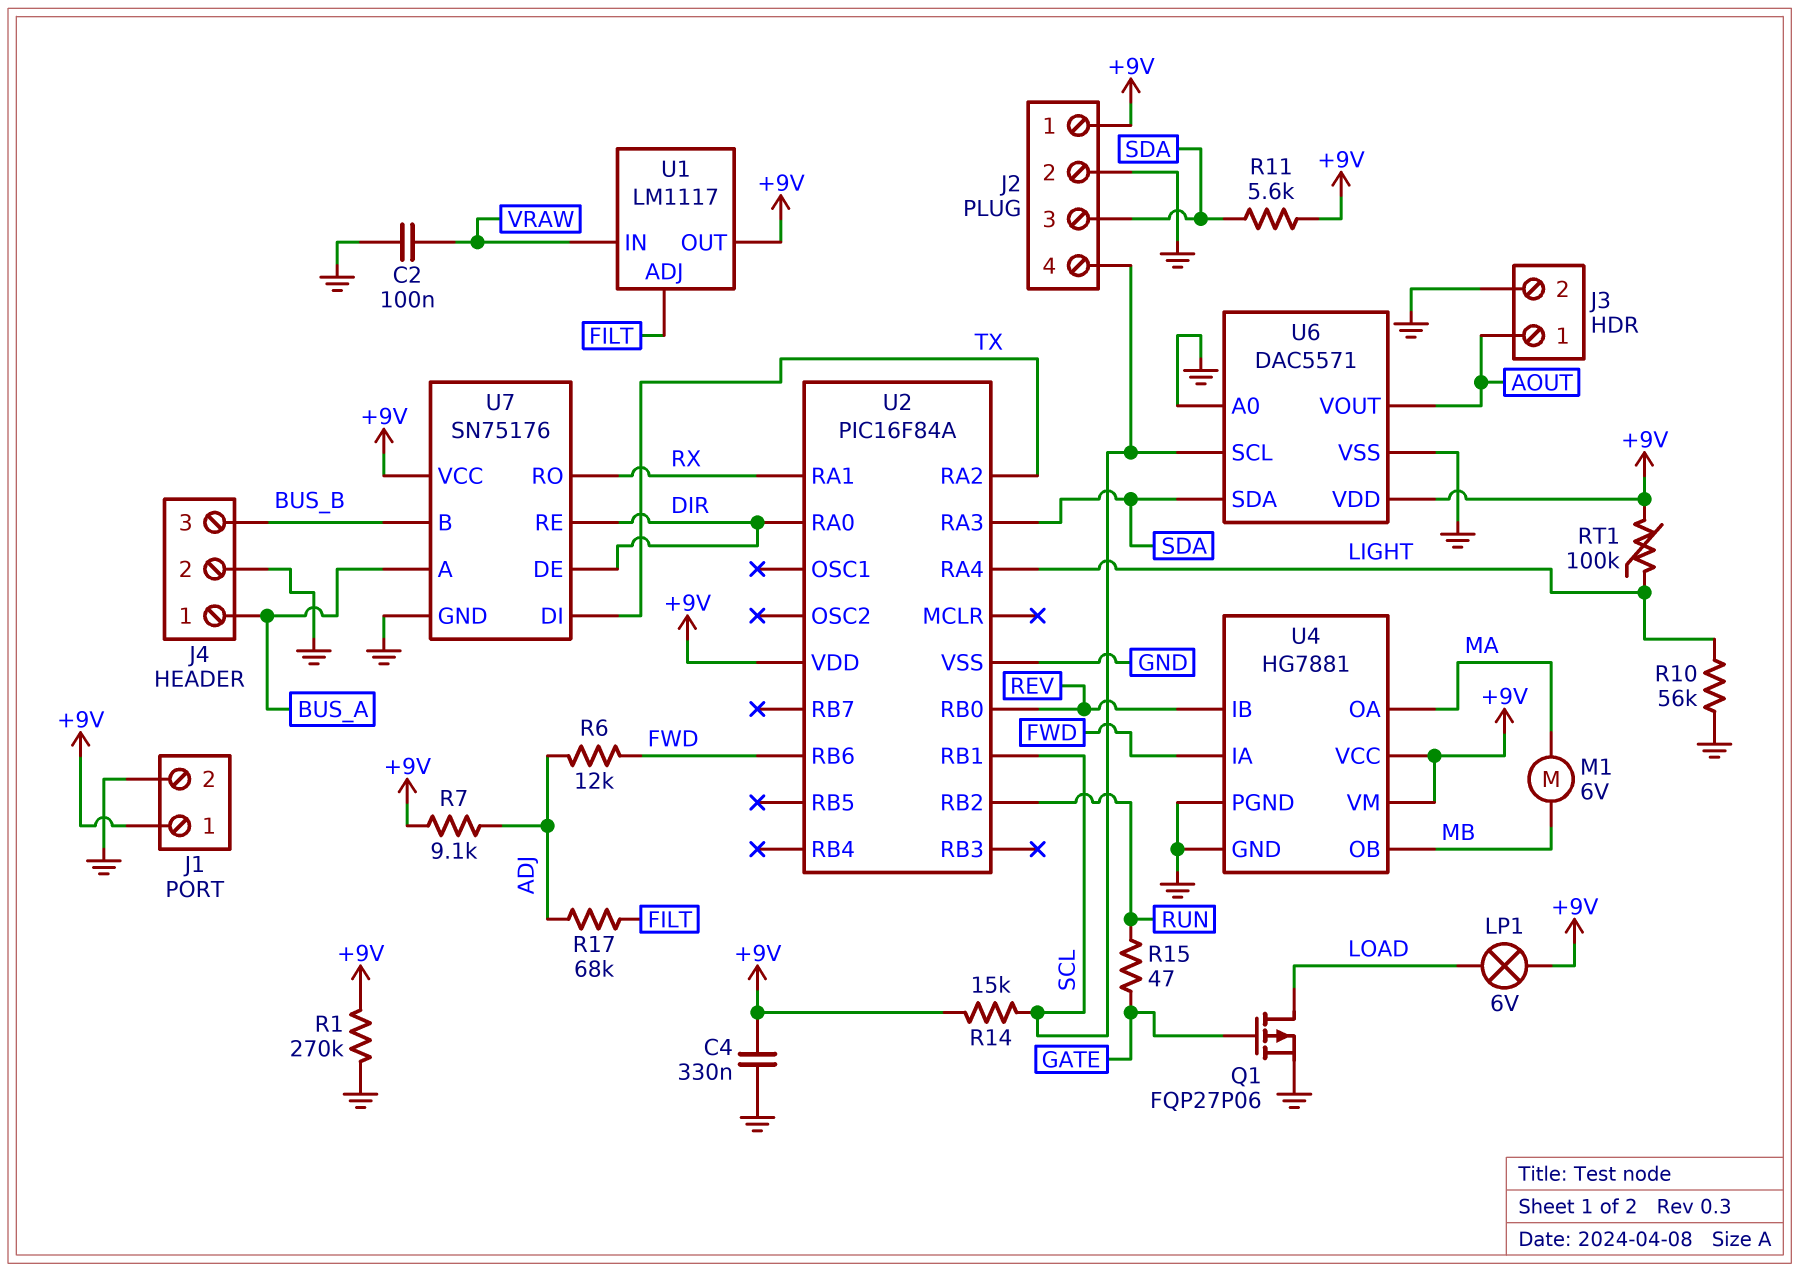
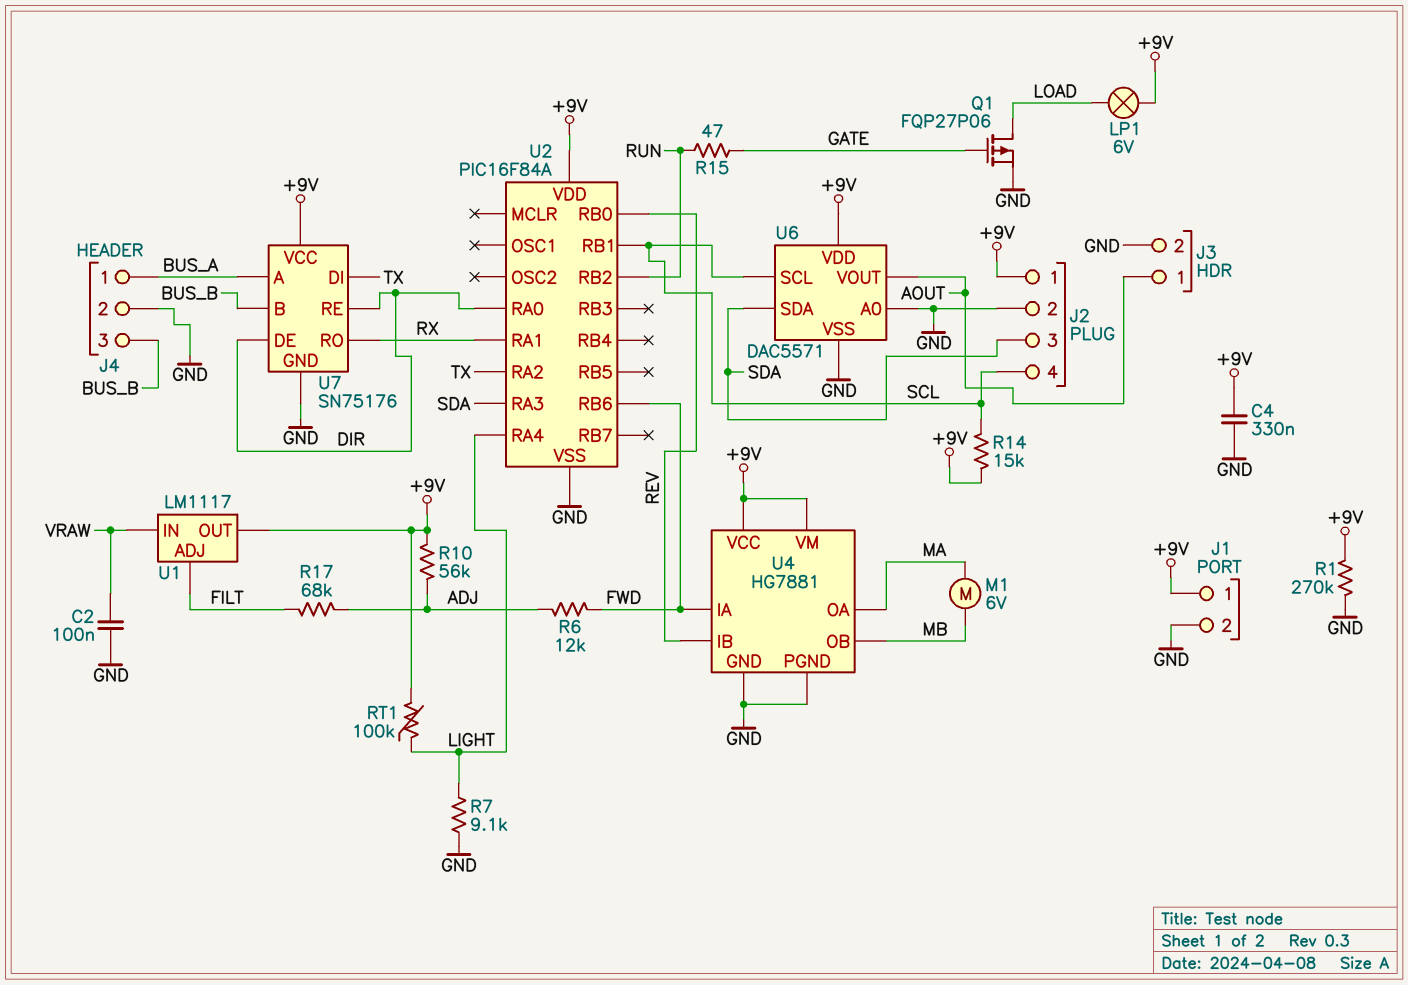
R7: 9.1k (+9V, ADJ) -> 9.1k (GND, LIGHT)
R10: 56k (GND, LIGHT) -> 56k (+9V, ADJ)
R11: 5.6k (+9V, SDA) -> none

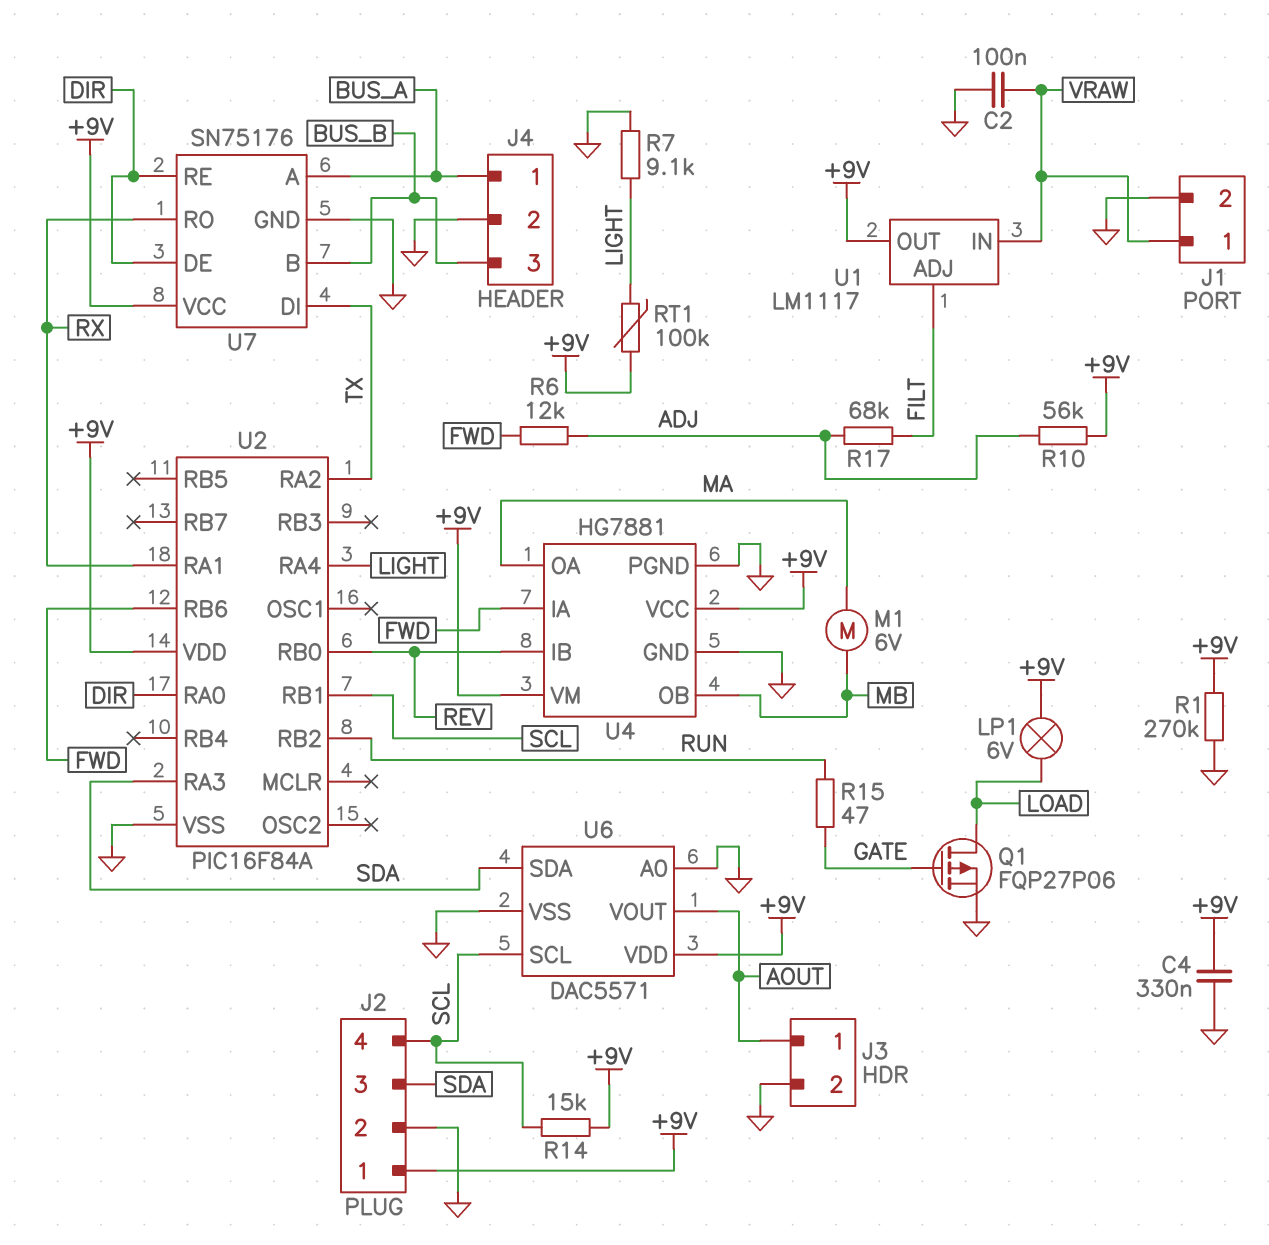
J1 pin 1: +9V -> VRAW

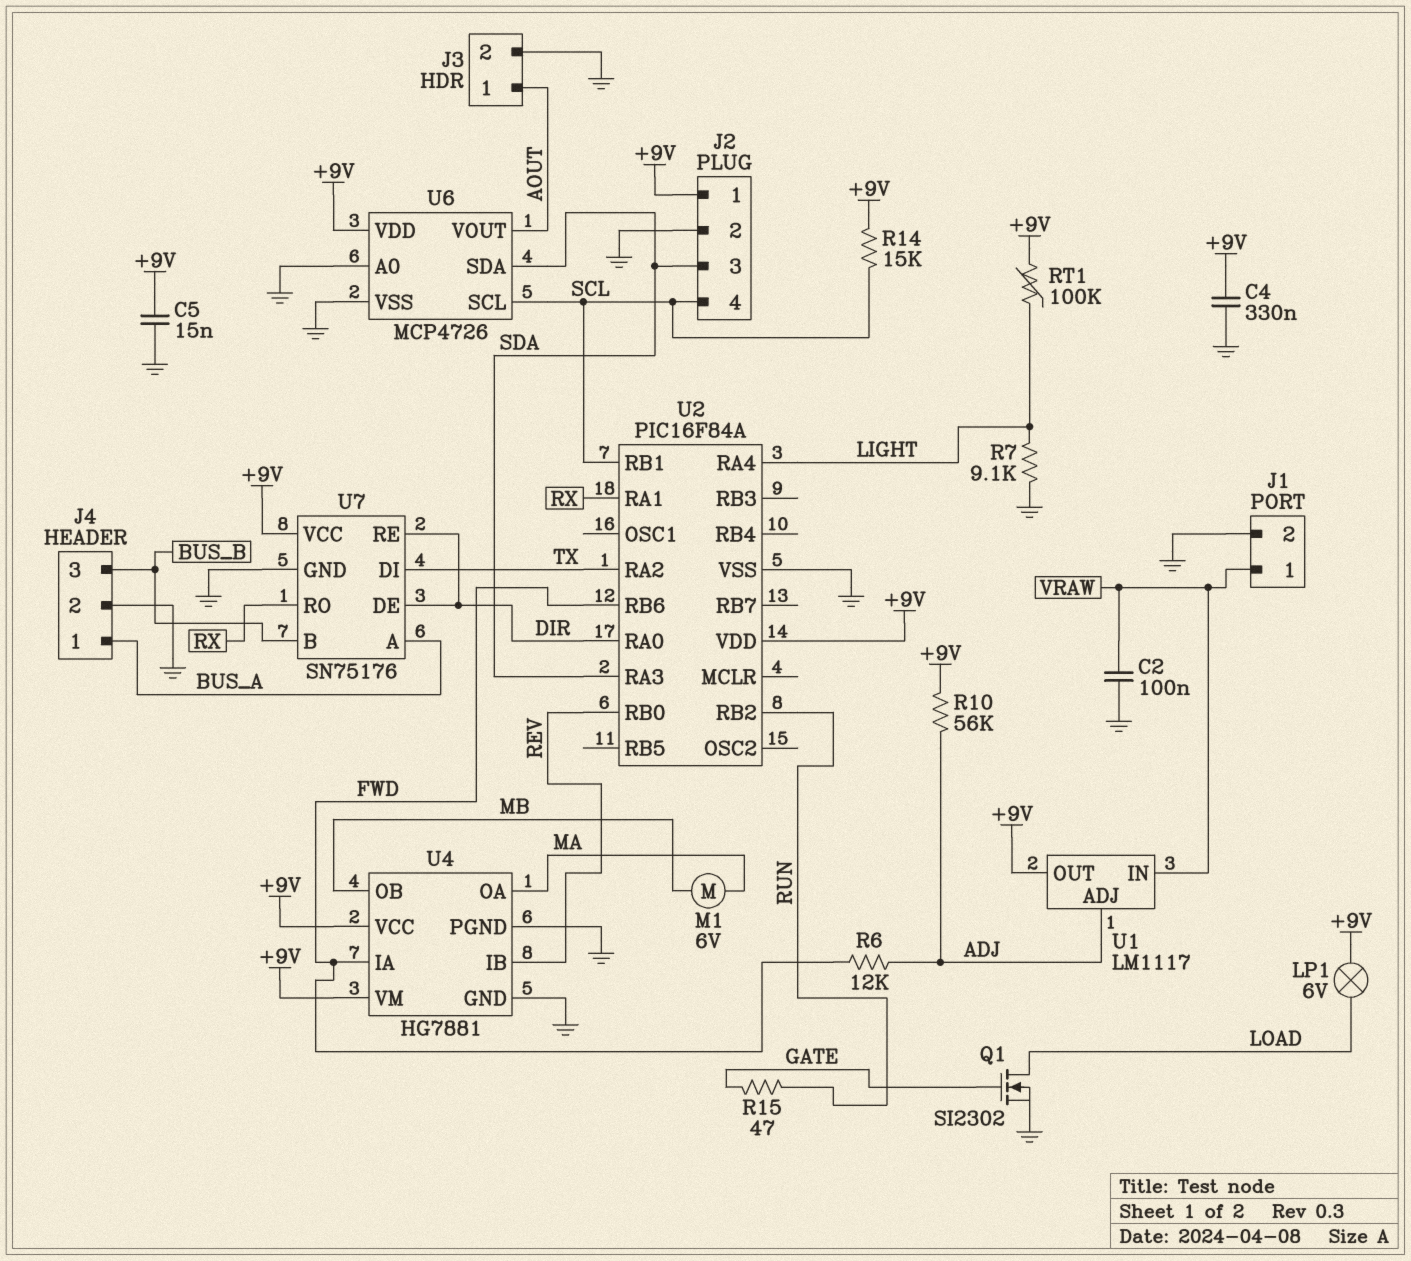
C5: none -> 15nF (+9V, GND)
Q1: PMOS FQP27P06 (G GATE, D LOAD, S GND) -> NMOS SI2302 (G GATE, D LOAD, S GND)
R1: 270k (+9V, GND) -> none
R17: 68k (ADJ, FILT) -> none
U1 pin ADJ: FILT -> ADJ
U6: DAC5571 -> MCP4726

